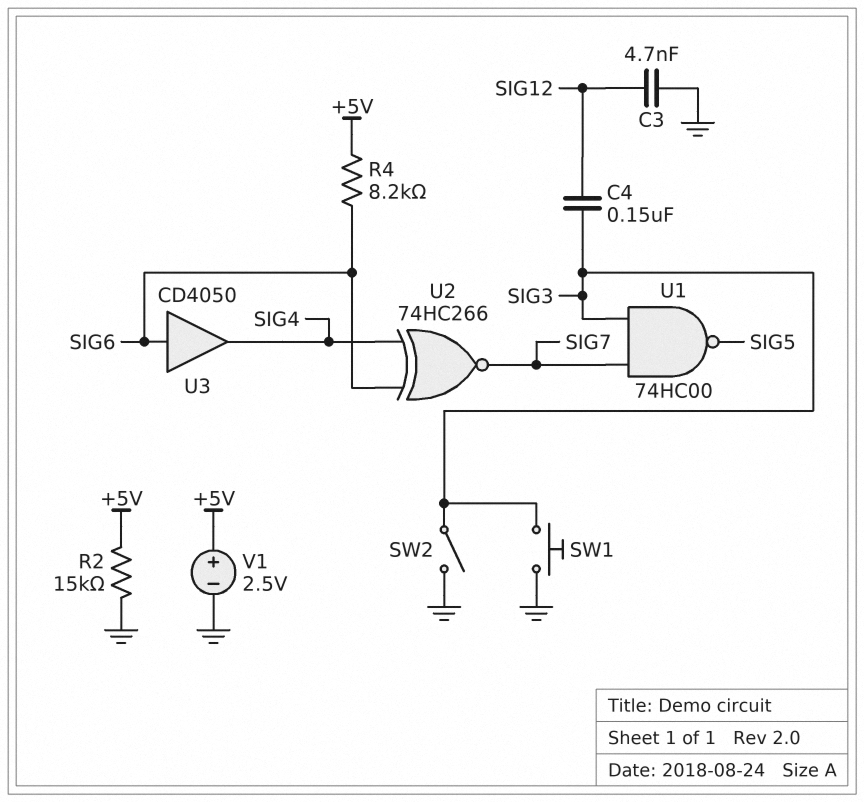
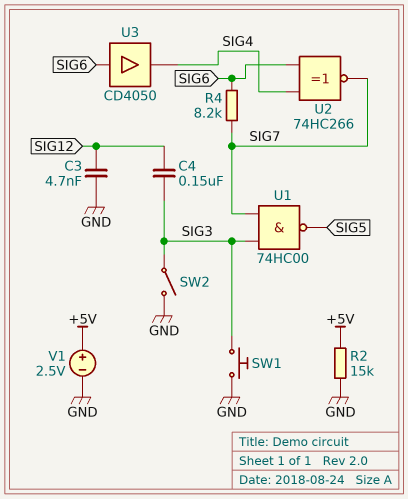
R4: 8.2k (+5V, SIG6) -> 8.2k (SIG6, SIG7)

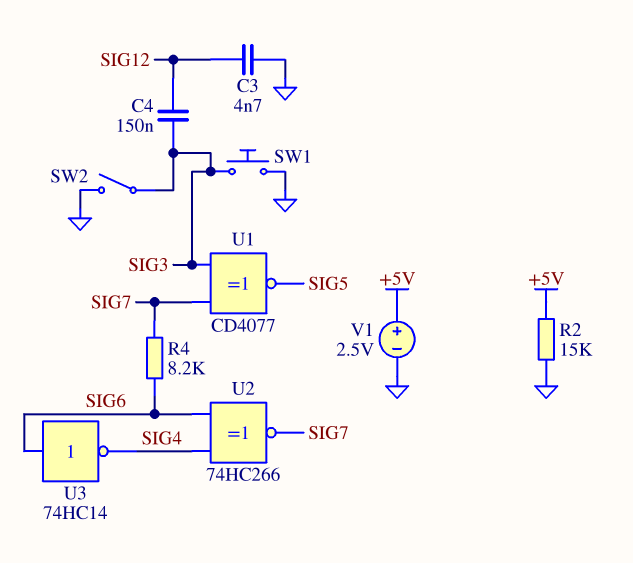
U1: NAND 74HC00 (in SIG3, in SIG7, out SIG5) -> XNOR CD4077 (in SIG3, in SIG7, out SIG5)
U3: buffer CD4050 (in SIG6, out SIG4) -> NOT 74HC14 (in SIG6, out SIG4)

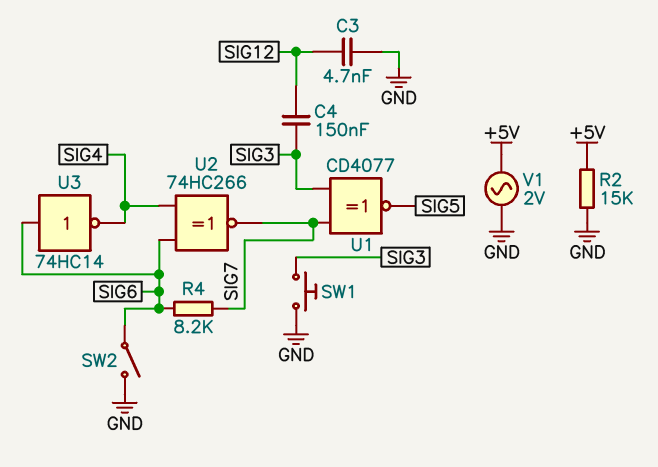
SW2: switch (GND, SIG3) -> switch (GND, SIG6)
V1: 2.5V (plus +5V, minus GND) -> AC 2V (+5V, GND)

